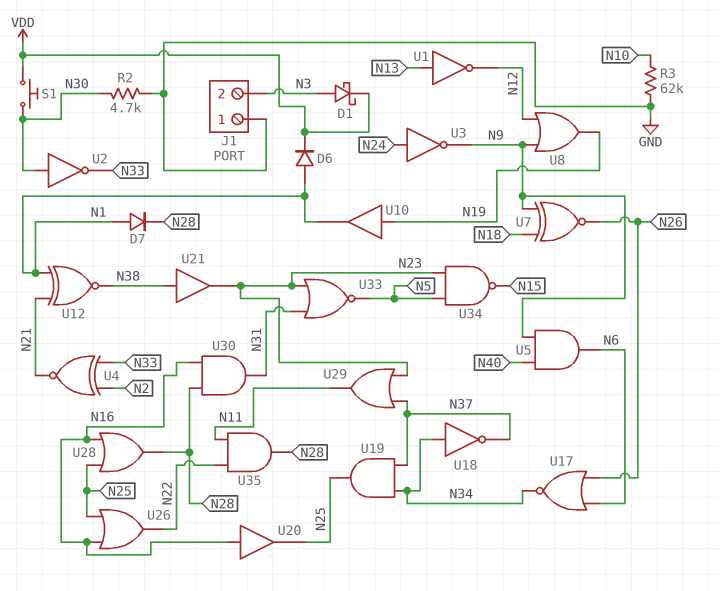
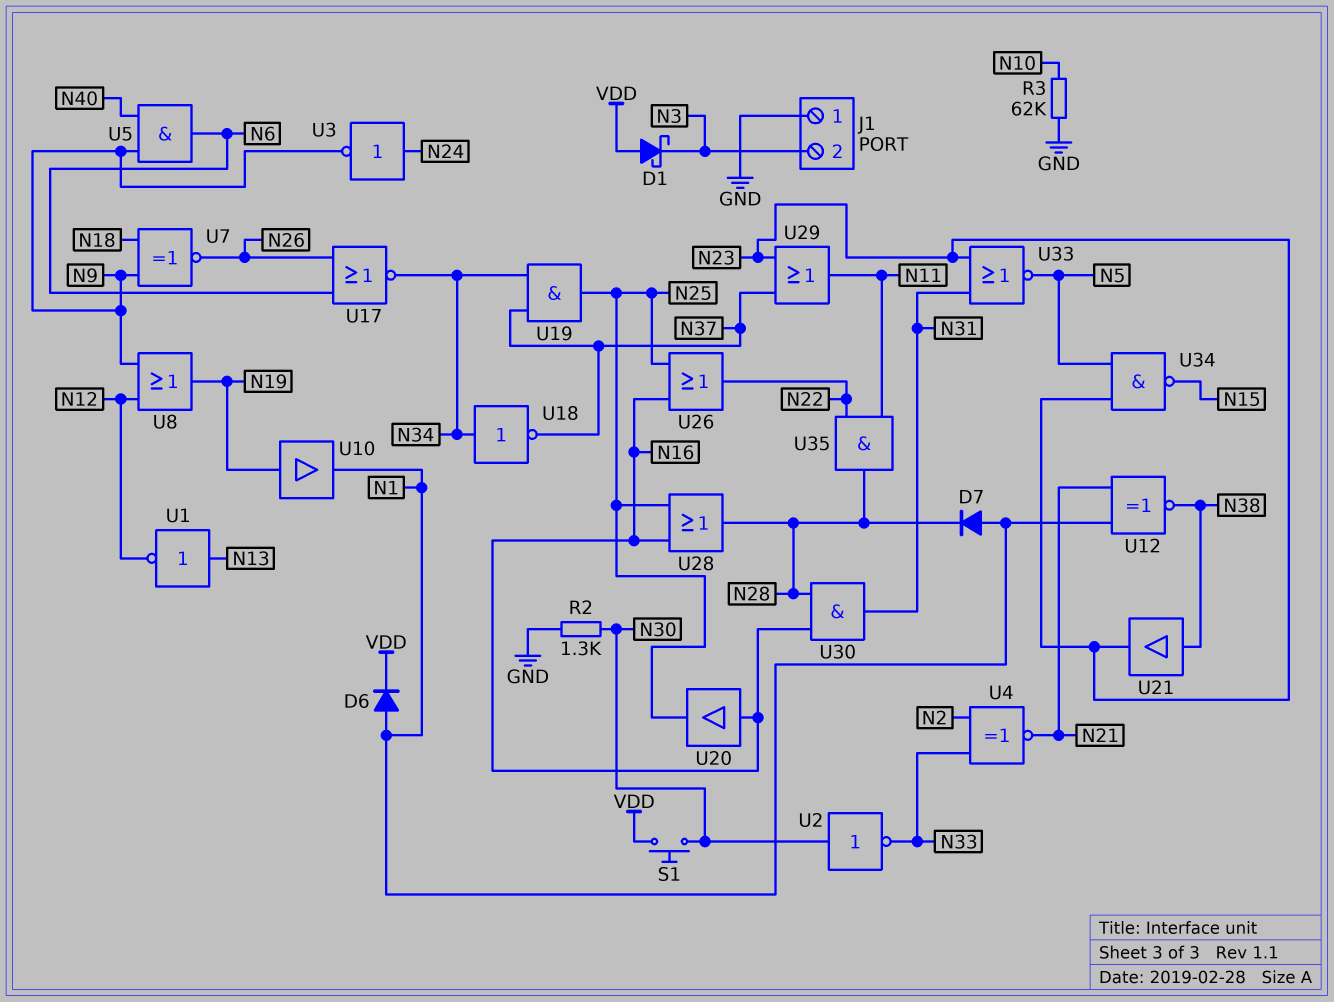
D1: schottky (A N3, K VDD) -> schottky (A VDD, K N3)
R2: 4.7k (GND, N30) -> 1.3k (GND, N30)

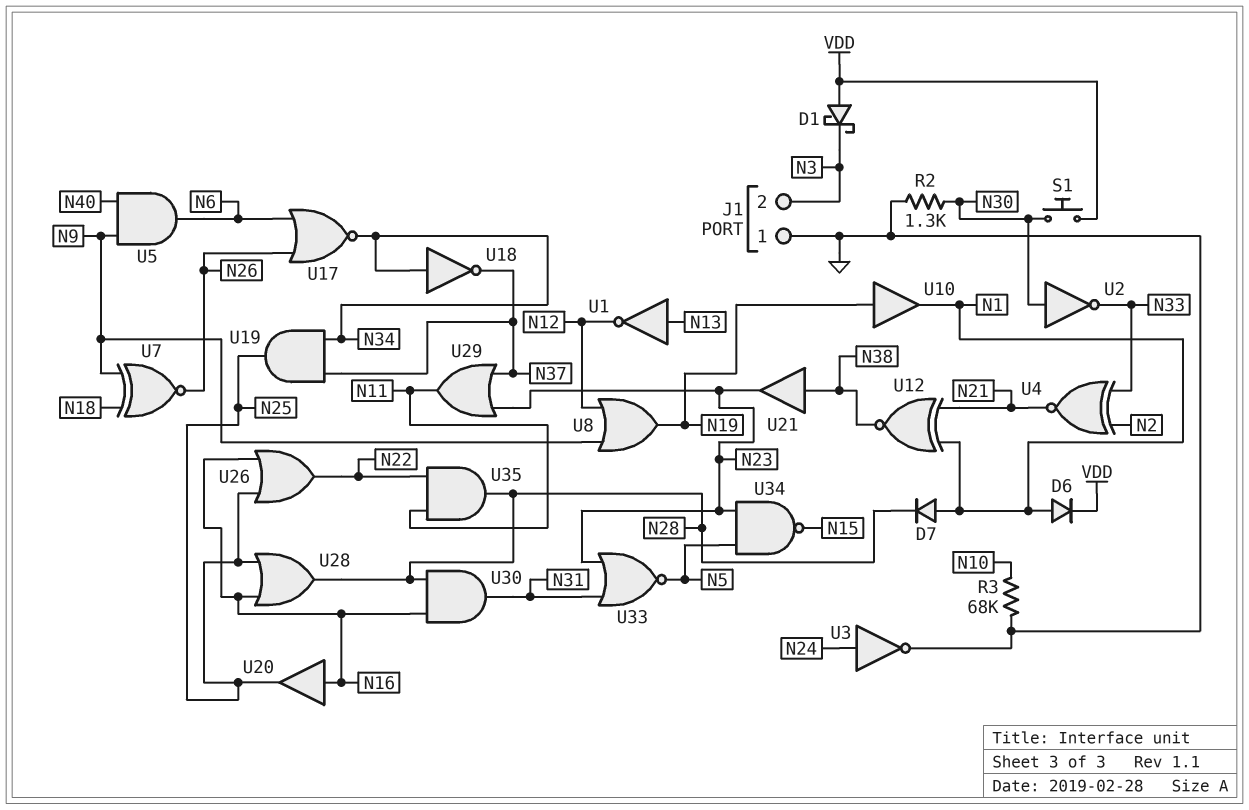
R3: 62k (GND, N10) -> 68k (GND, N10)
U3: NOT (in N24, out N9) -> NOT (in N24, out GND)

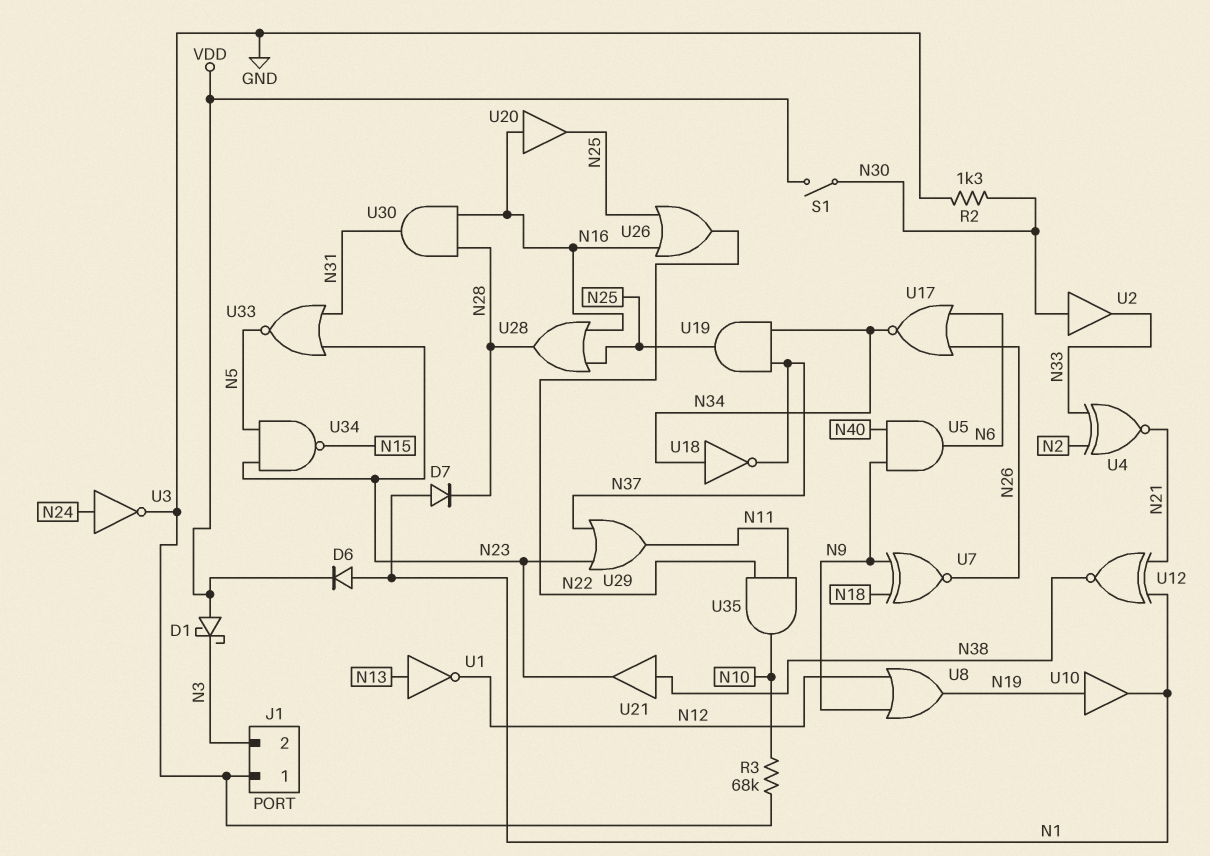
S1: button (N30, VDD) -> switch (N30, VDD)
U2: NOT (in N30, out N33) -> buffer (in N30, out N33)
U35: AND (in N11, in N22, out N28) -> AND (in N11, in N22, out N10)

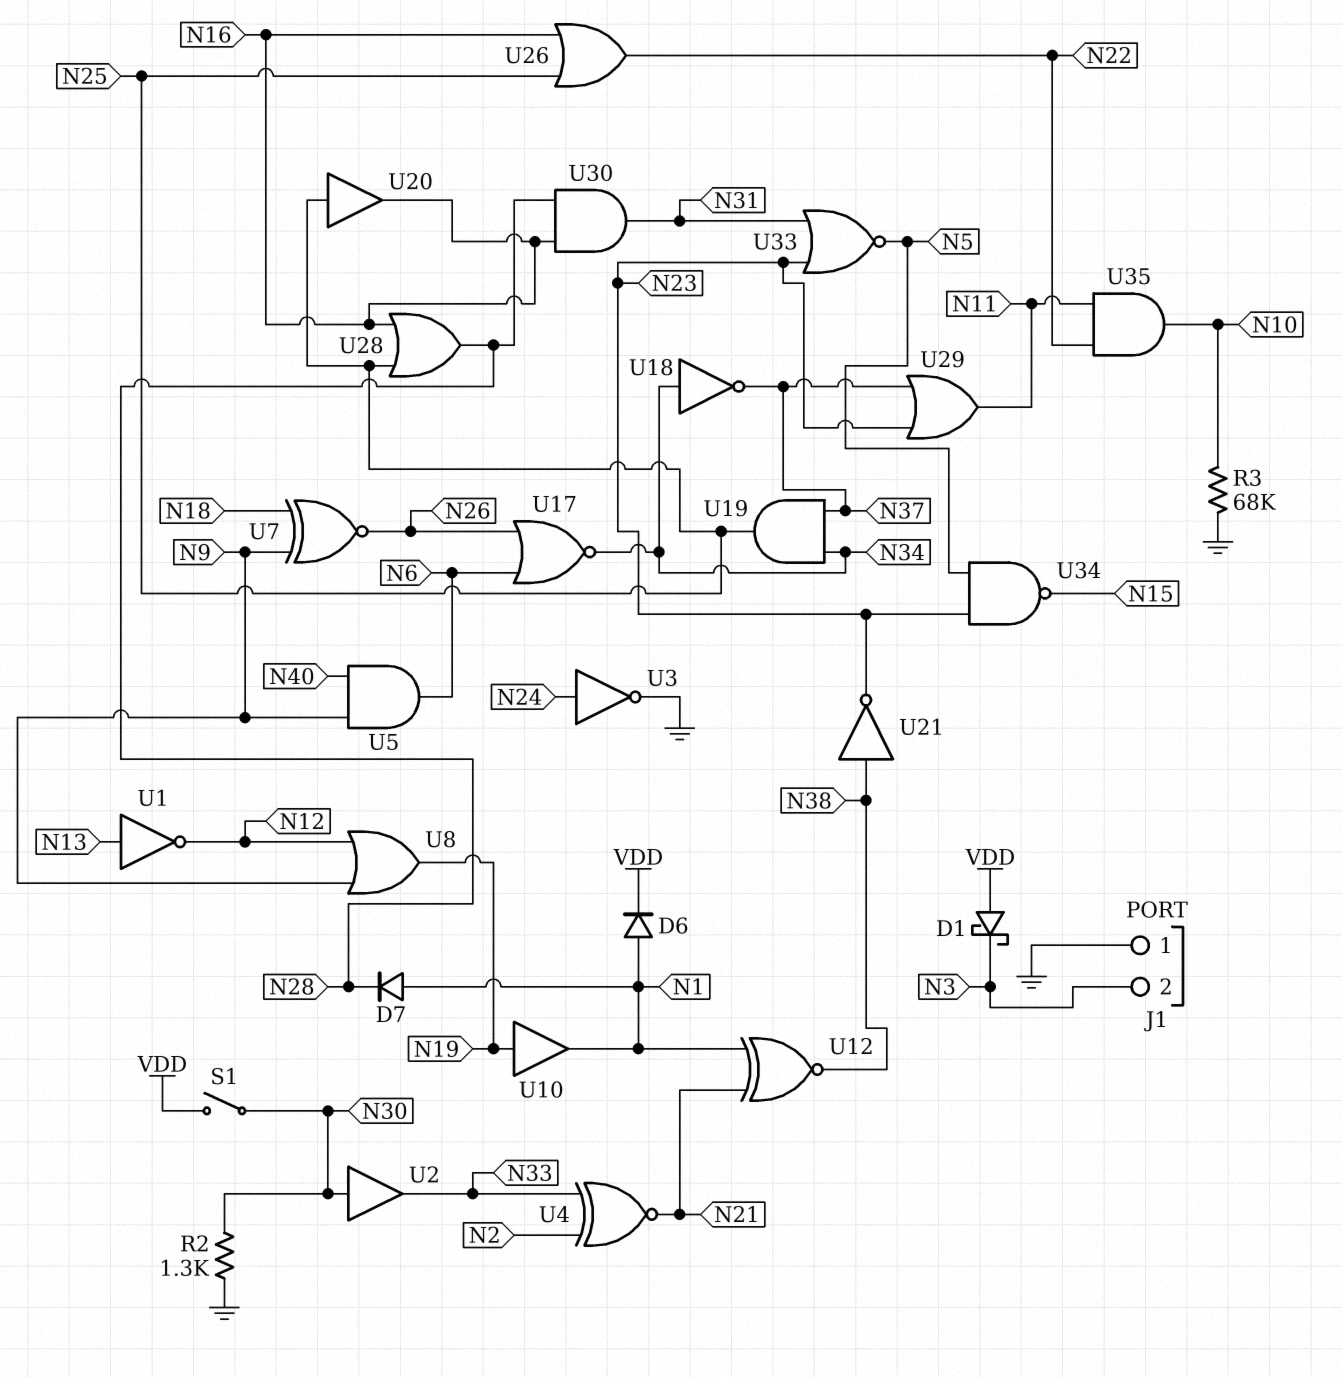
U20: buffer (in N16, out N25) -> buffer (in N25, out N16)
U21: buffer (in N38, out N23) -> NOT (in N38, out N23)

